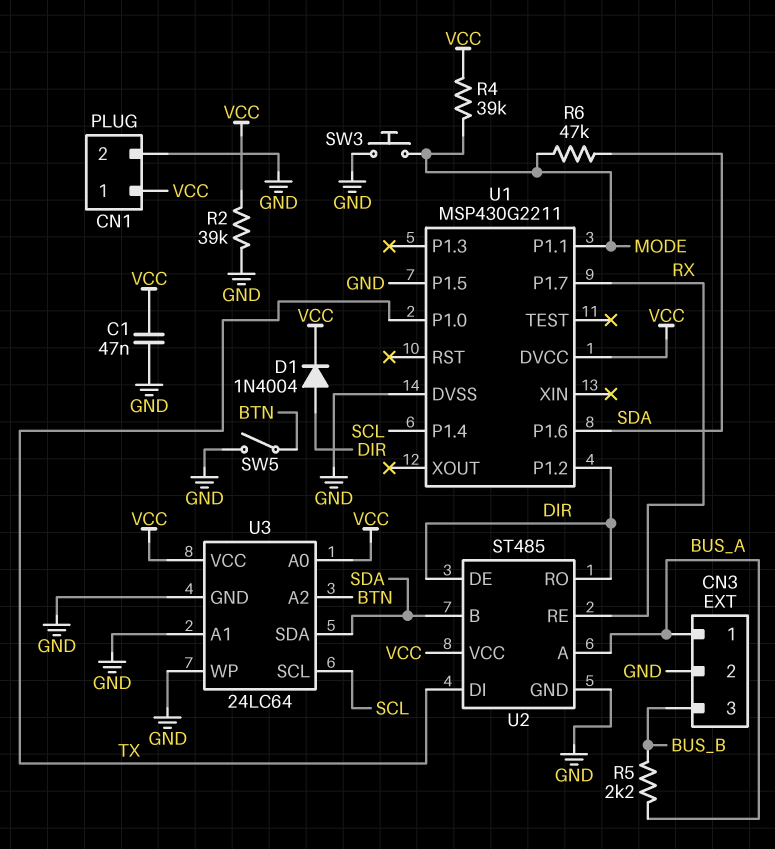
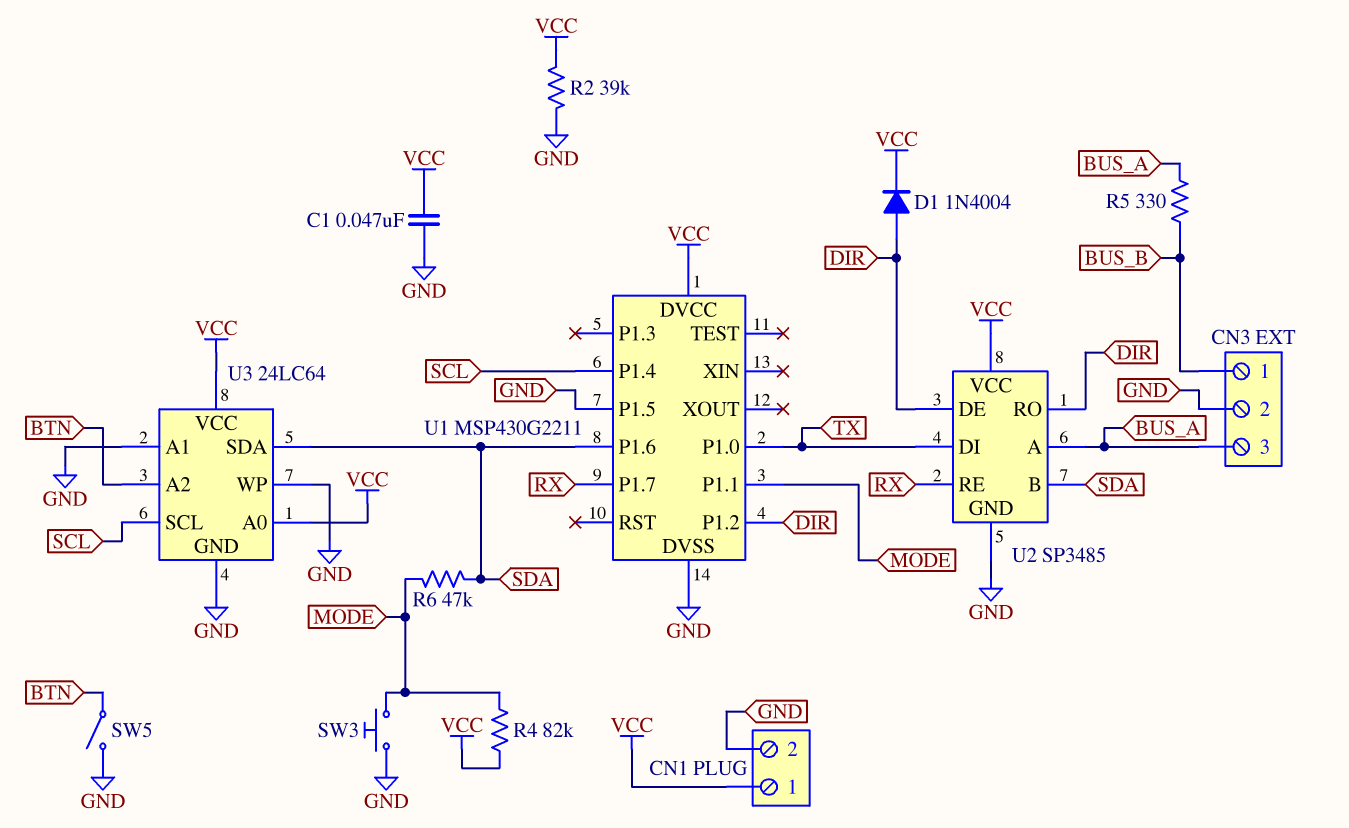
CN3 pin 1: BUS_A -> BUS_B
CN3 pin 3: BUS_B -> BUS_A
R4: 39k (MODE, VCC) -> 82k (MODE, VCC)
R5: 2.2k (BUS_A, BUS_B) -> 330 (BUS_A, BUS_B)
U2: ST485 -> SP3485

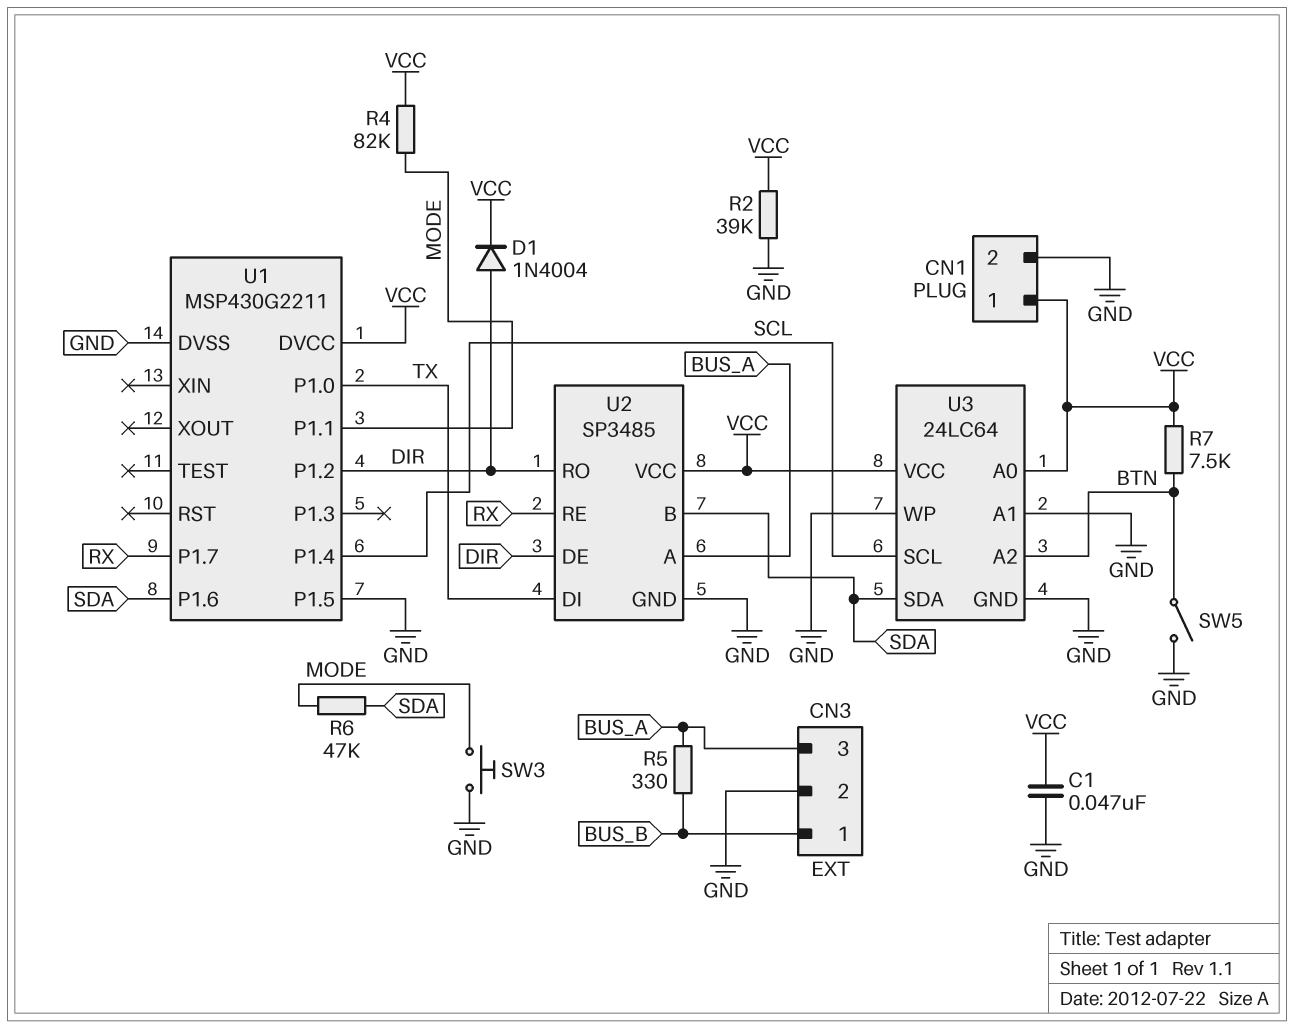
R7: none -> 7.5k (BTN, VCC)

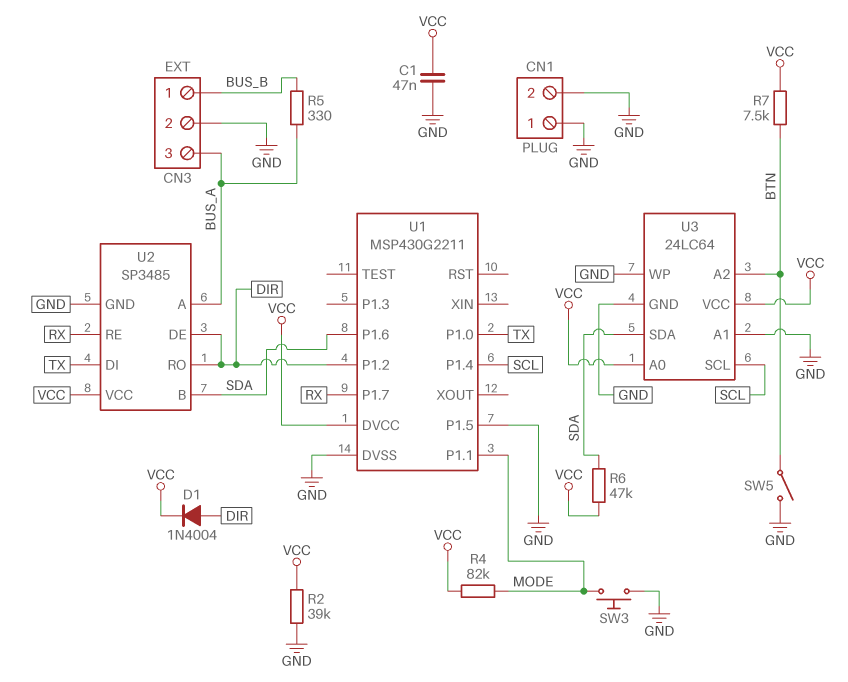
CN1 pin 1: VCC -> GND
R6: 47k (MODE, SDA) -> 47k (SDA, VCC)

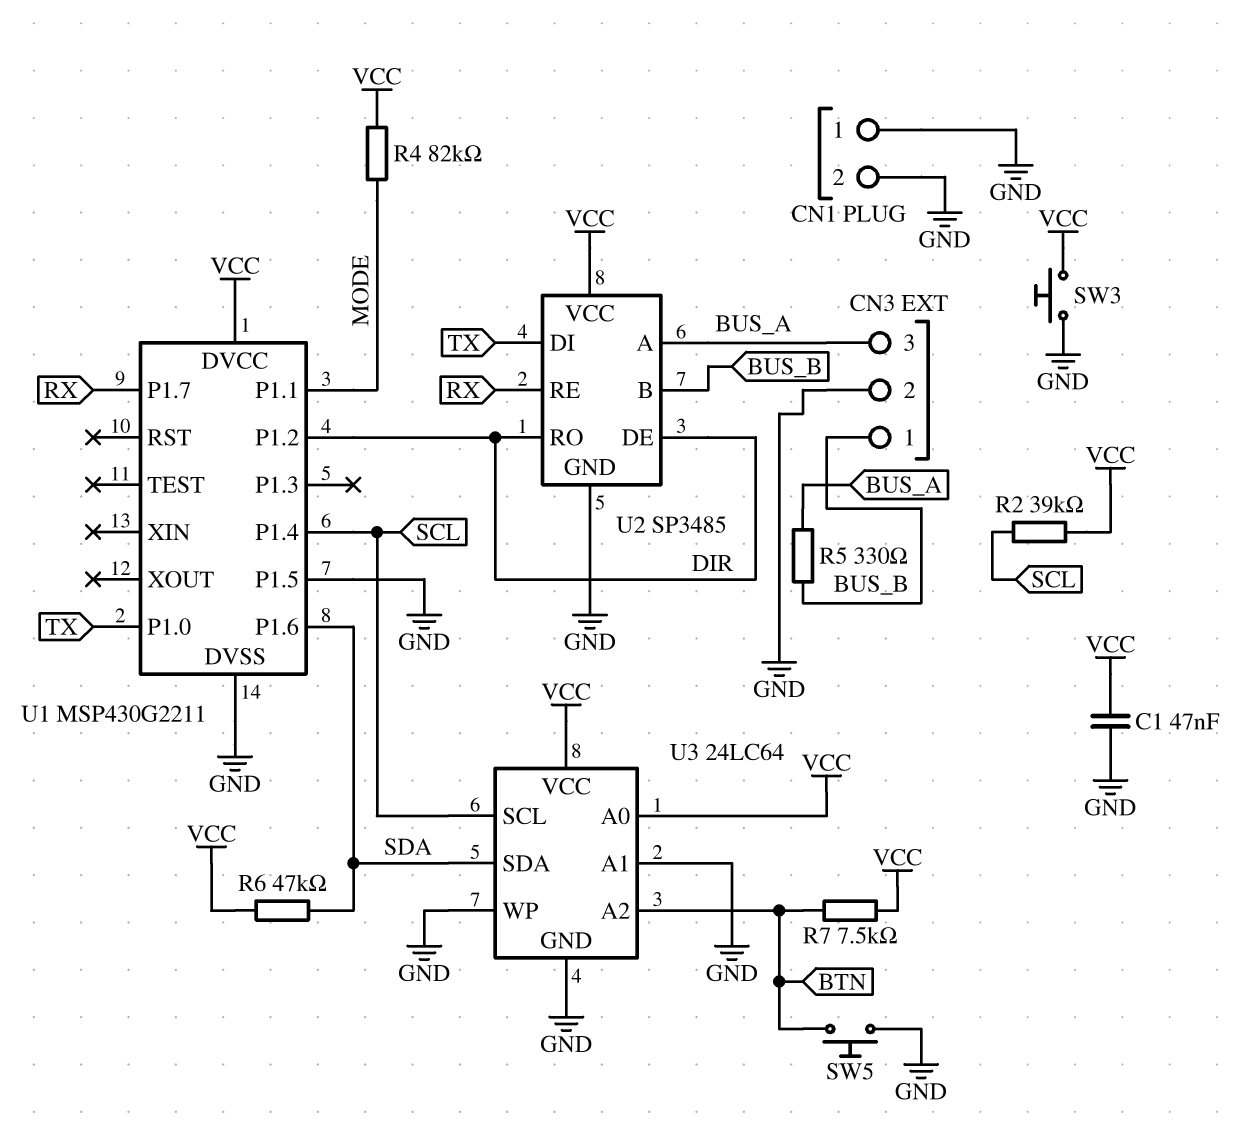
D1: diode 1N4004 (A DIR, K VCC) -> none
R2: 39k (GND, VCC) -> 39k (SCL, VCC)
SW3: button (GND, MODE) -> button (GND, VCC)
SW5: switch (BTN, GND) -> button (BTN, GND)
U2 pin B: SDA -> BUS_B

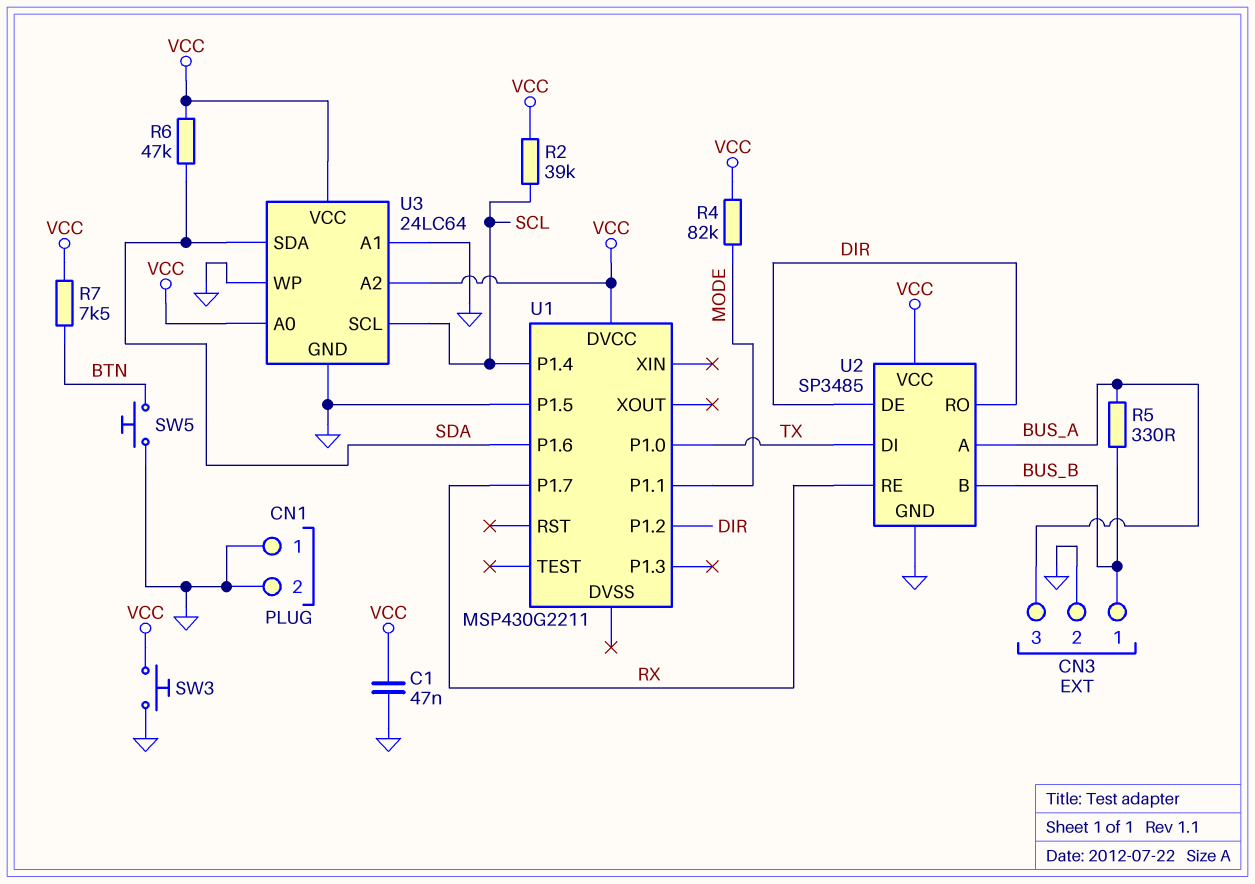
U1 pin DVSS: GND -> none
U3 pin A2: BTN -> VCC

